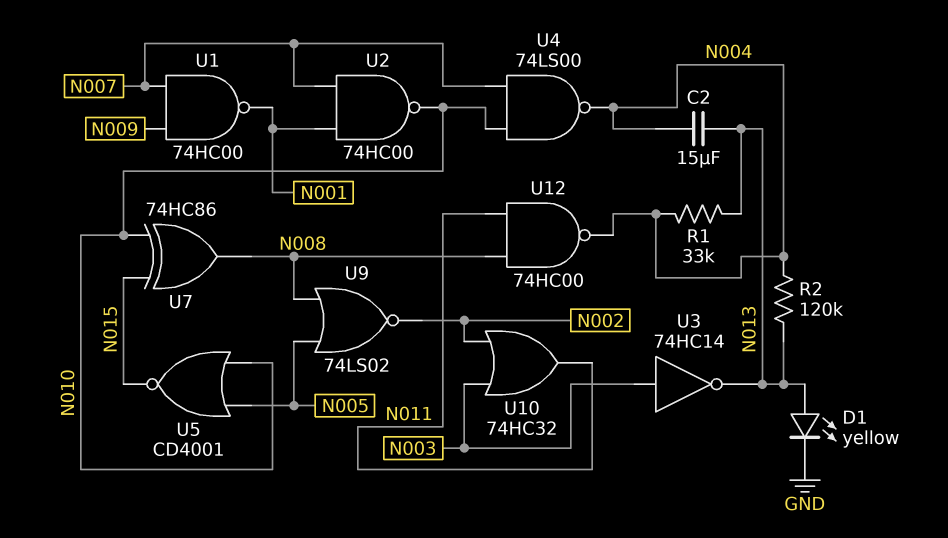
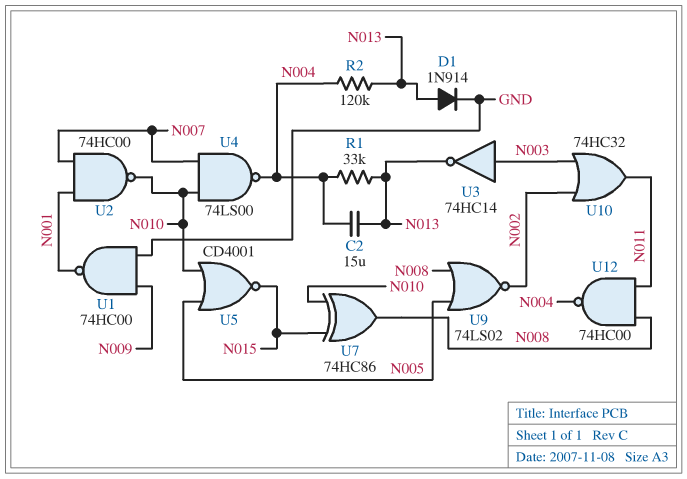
D1: LED yellow (A N013, K GND) -> diode 1N914 (A N013, K GND)
U1: NAND 74HC00 (in N007, in N009, out N001) -> NAND 74HC00 (in GND, in N009, out N001)

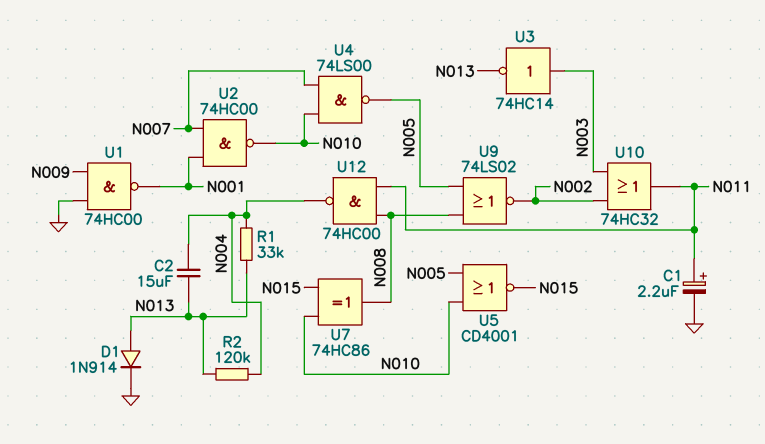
C1: none -> 2.2uF (plus N011, minus GND)
U4: NAND 74LS00 (in N007, in N010, out N004) -> NAND 74LS00 (in N007, in N010, out N005)

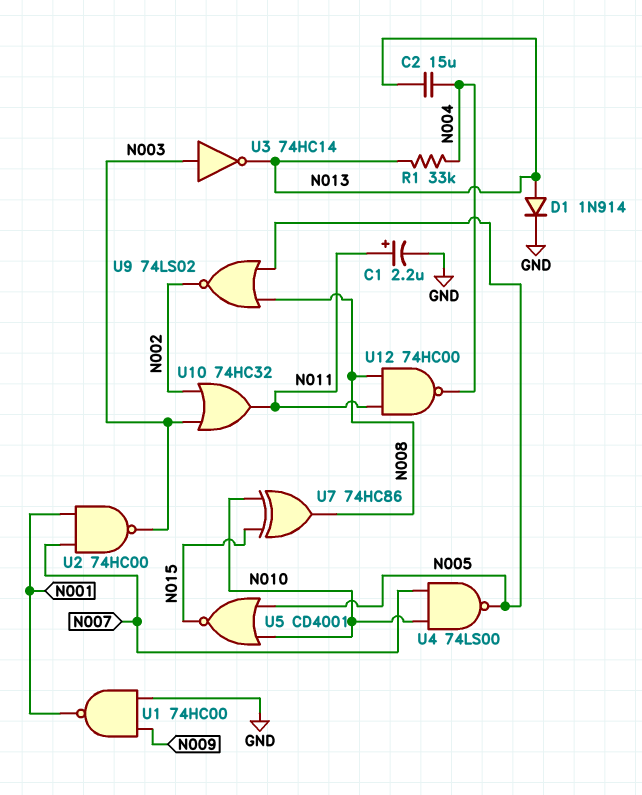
R2: 120k (N004, N013) -> none
U2: NAND 74HC00 (in N001, in N007, out N010) -> NAND 74HC00 (in N001, in N007, out N003)

